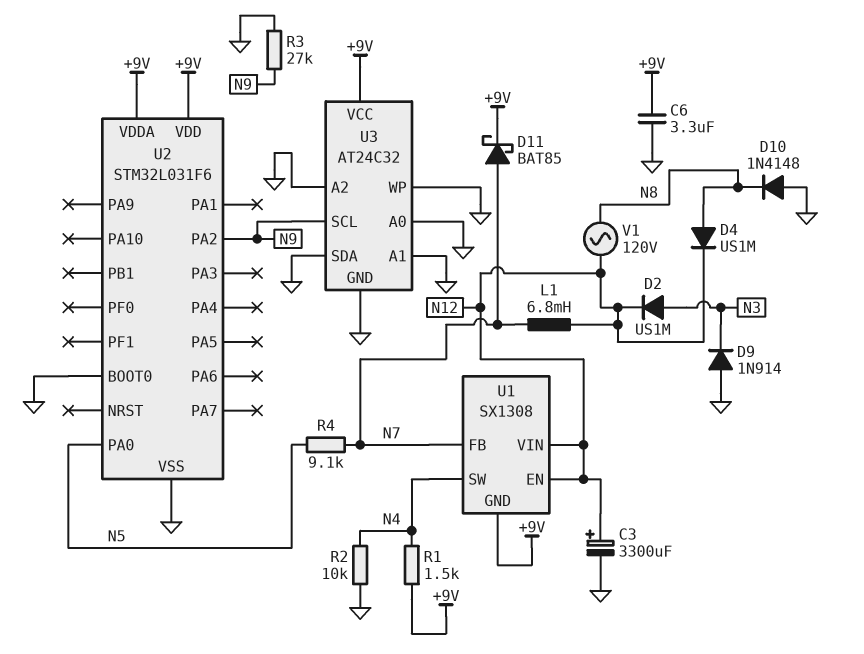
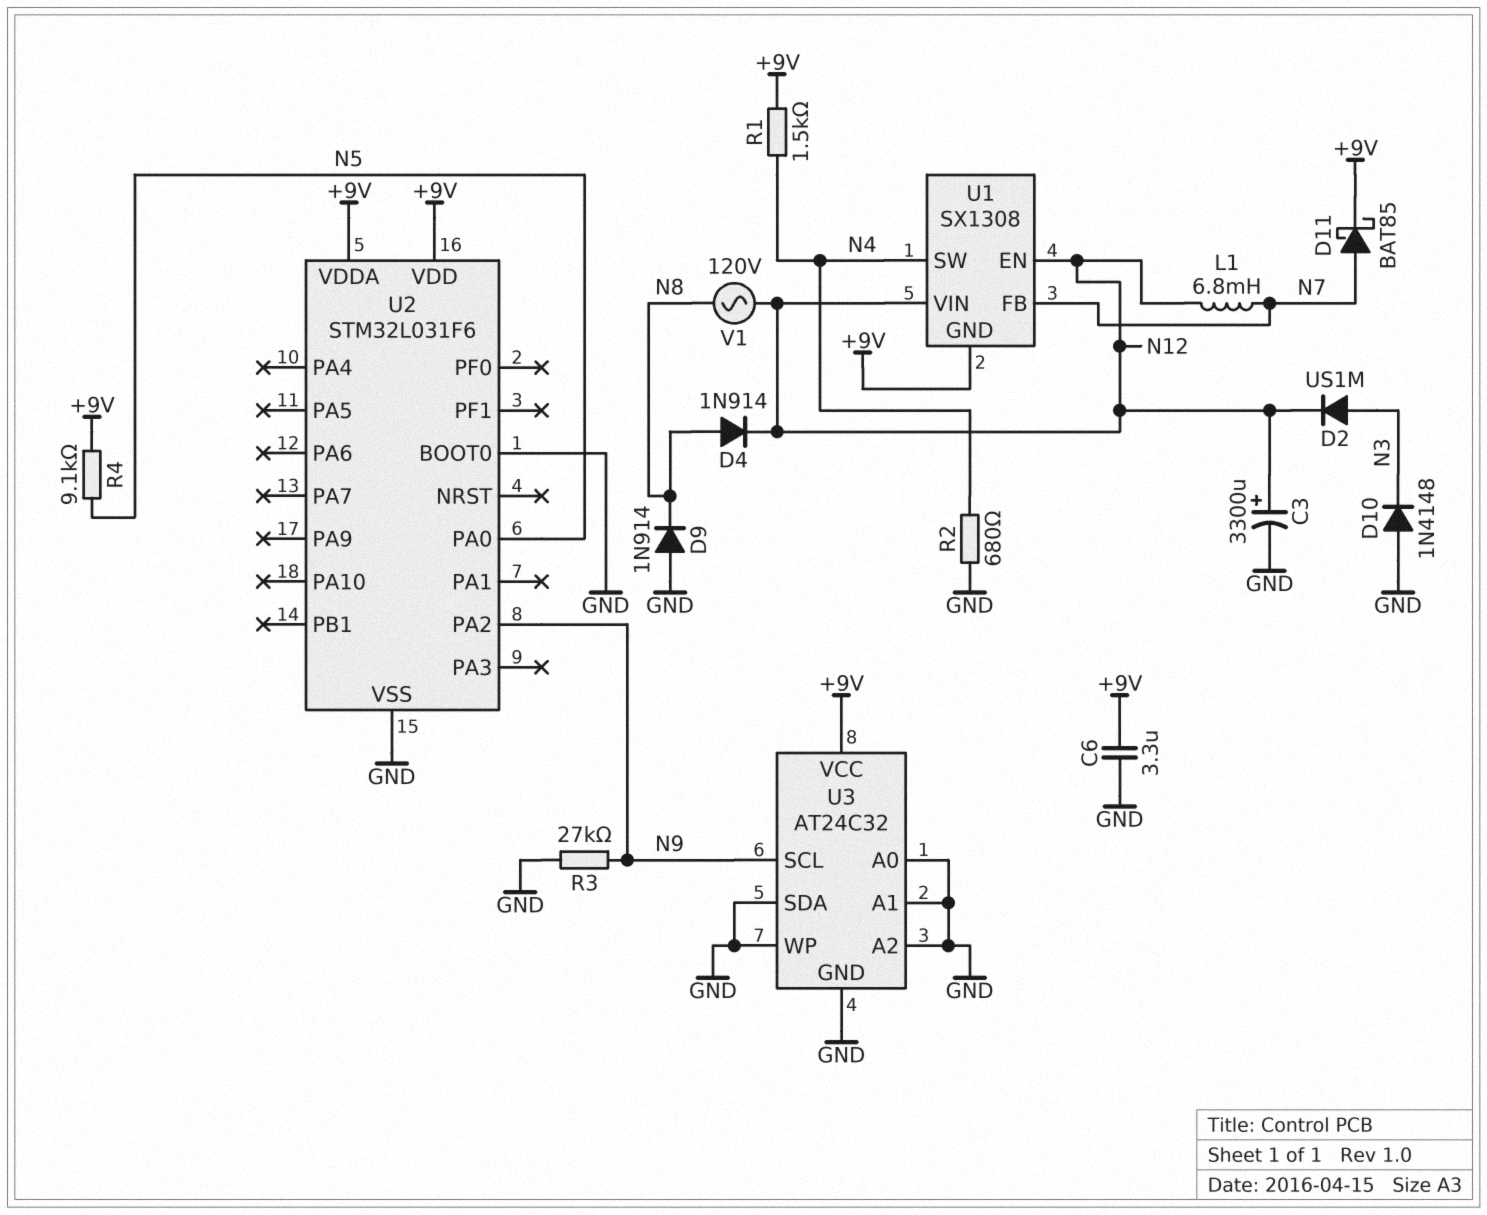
D4: diode US1M (A N8, K N12) -> diode 1N914 (A N8, K N12)
D9: diode 1N914 (A GND, K N3) -> diode 1N914 (A GND, K N8)
D10: diode 1N4148 (A GND, K N8) -> diode 1N4148 (A GND, K N3)
R2: 10k (GND, N4) -> 680 (GND, N4)
R4: 9.1k (N5, N7) -> 9.1k (+9V, N5)

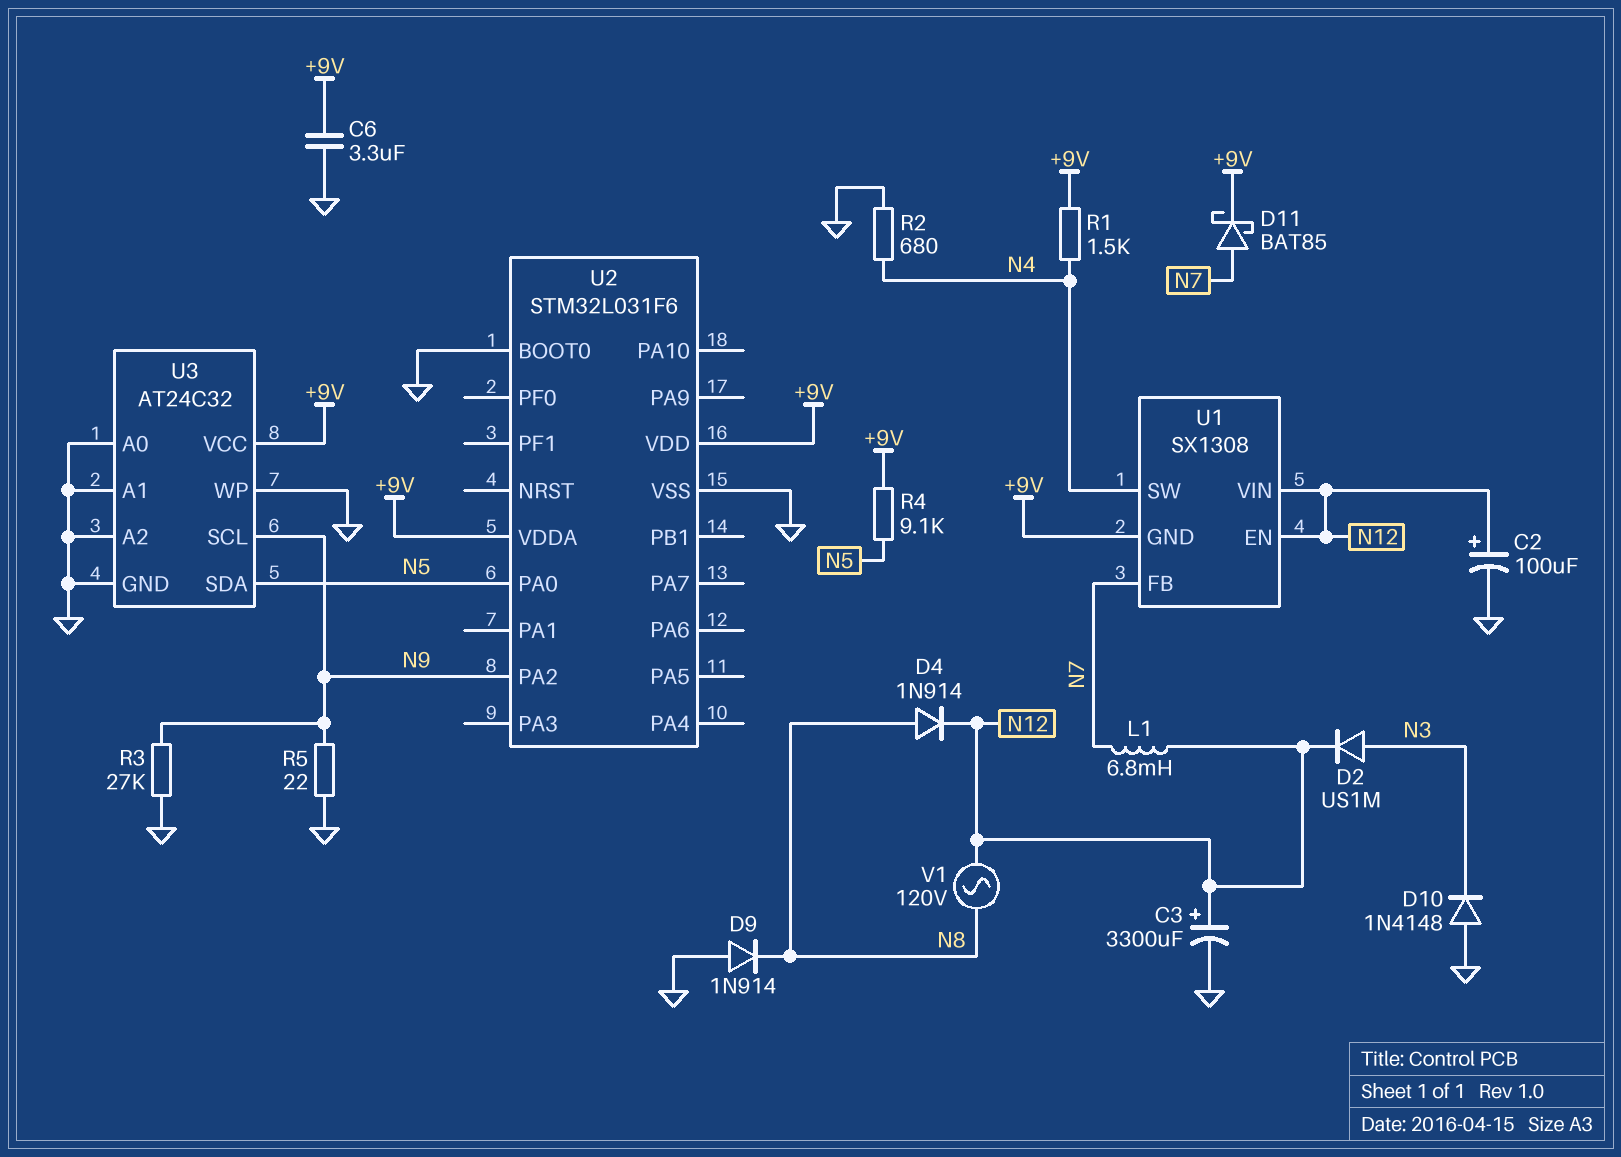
C2: none -> 100uF (plus N12, minus GND)
R5: none -> 22 (GND, N9)
U3 pin SDA: GND -> N5

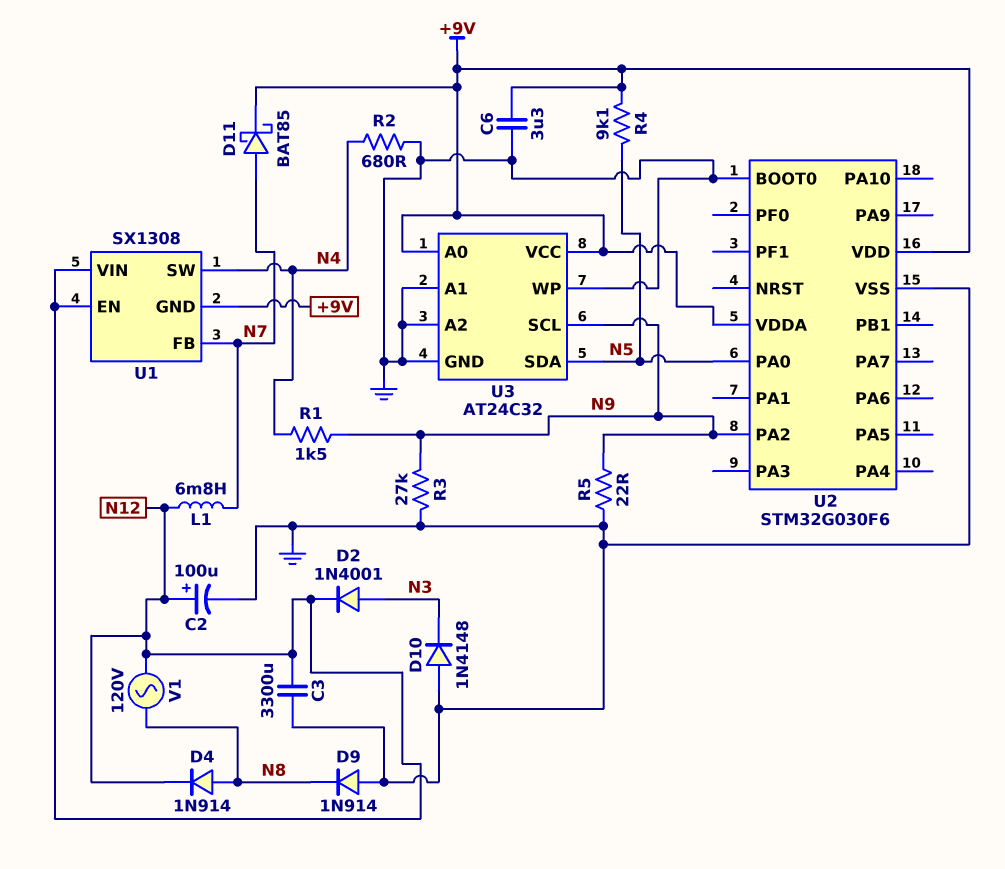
C3: 3300uF (plus N12, minus GND) -> 3300uF (GND, N12)
D2: diode US1M (A N3, K N12) -> diode 1N4001 (A N3, K N12)
R1: 1.5k (+9V, N4) -> 1.5k (N4, N9)
U2: STM32L031F6 -> STM32G030F6
U3 pin A0: GND -> +9V

